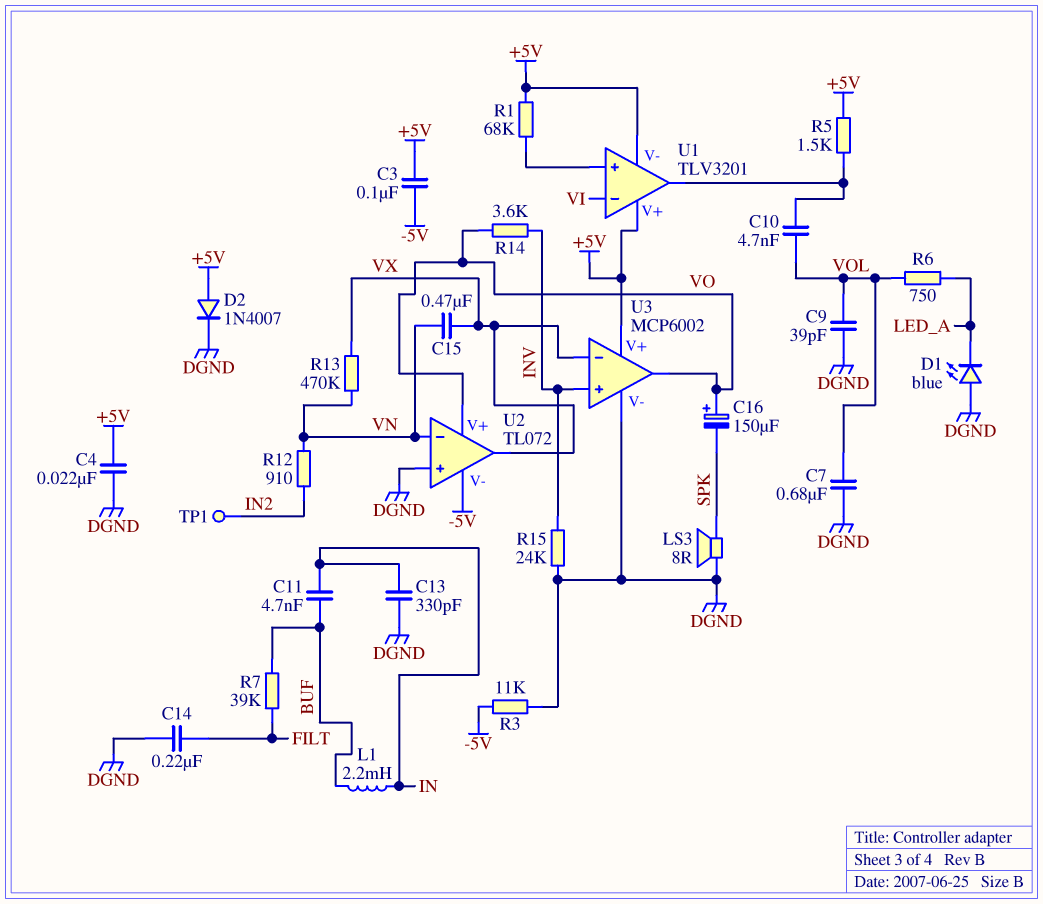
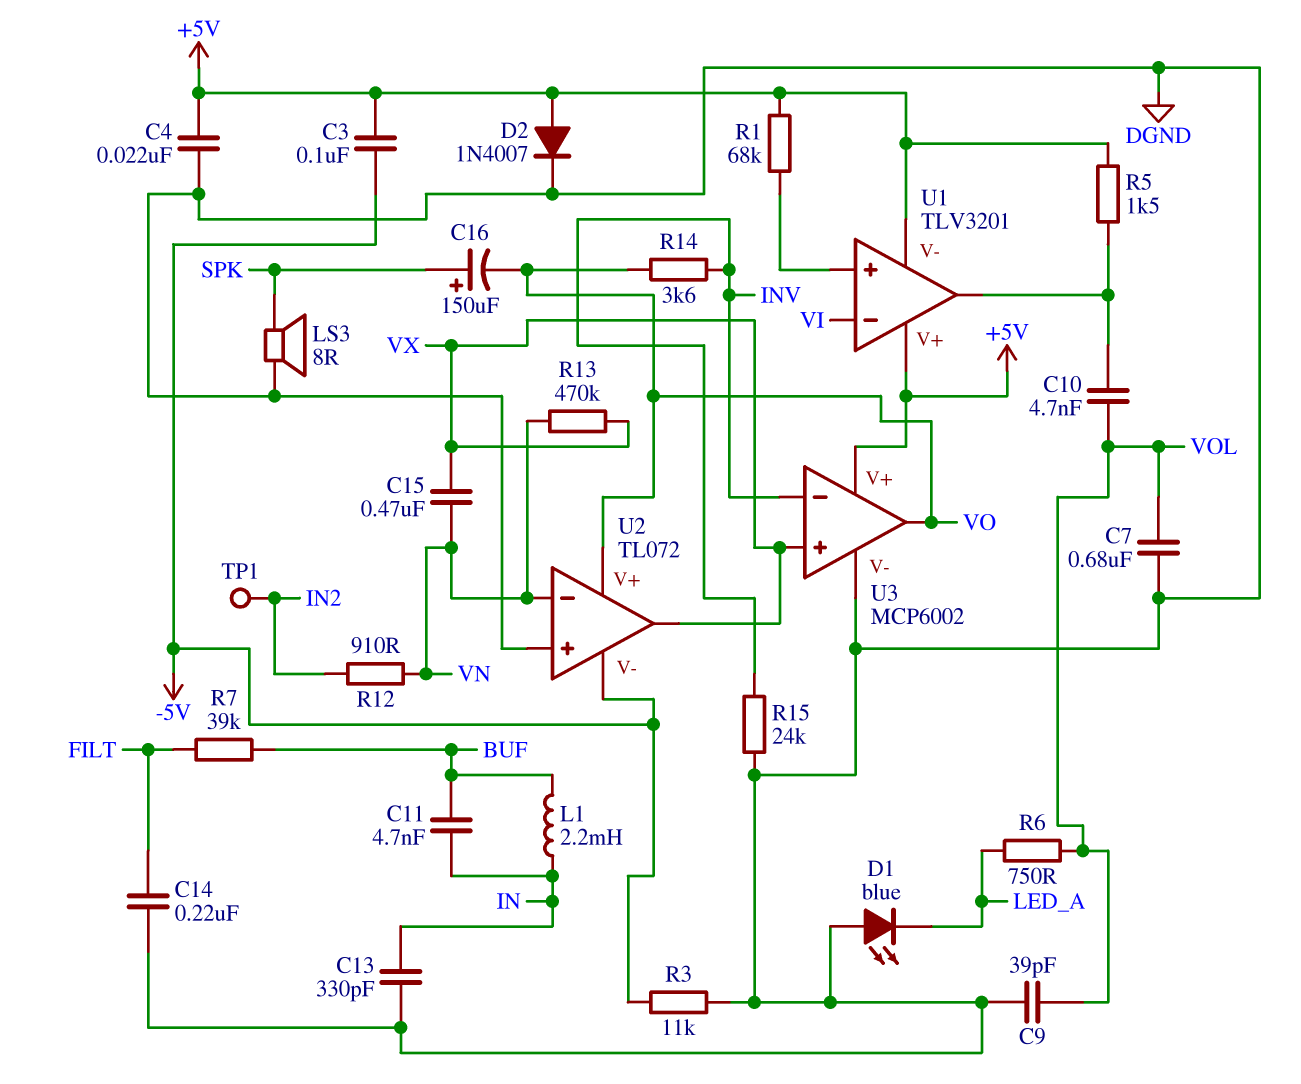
C16: 150uF (plus VO, minus SPK) -> 150uF (plus SPK, minus VO)
U3 pin in+: INV -> VX
U3 pin in-: VX -> INV

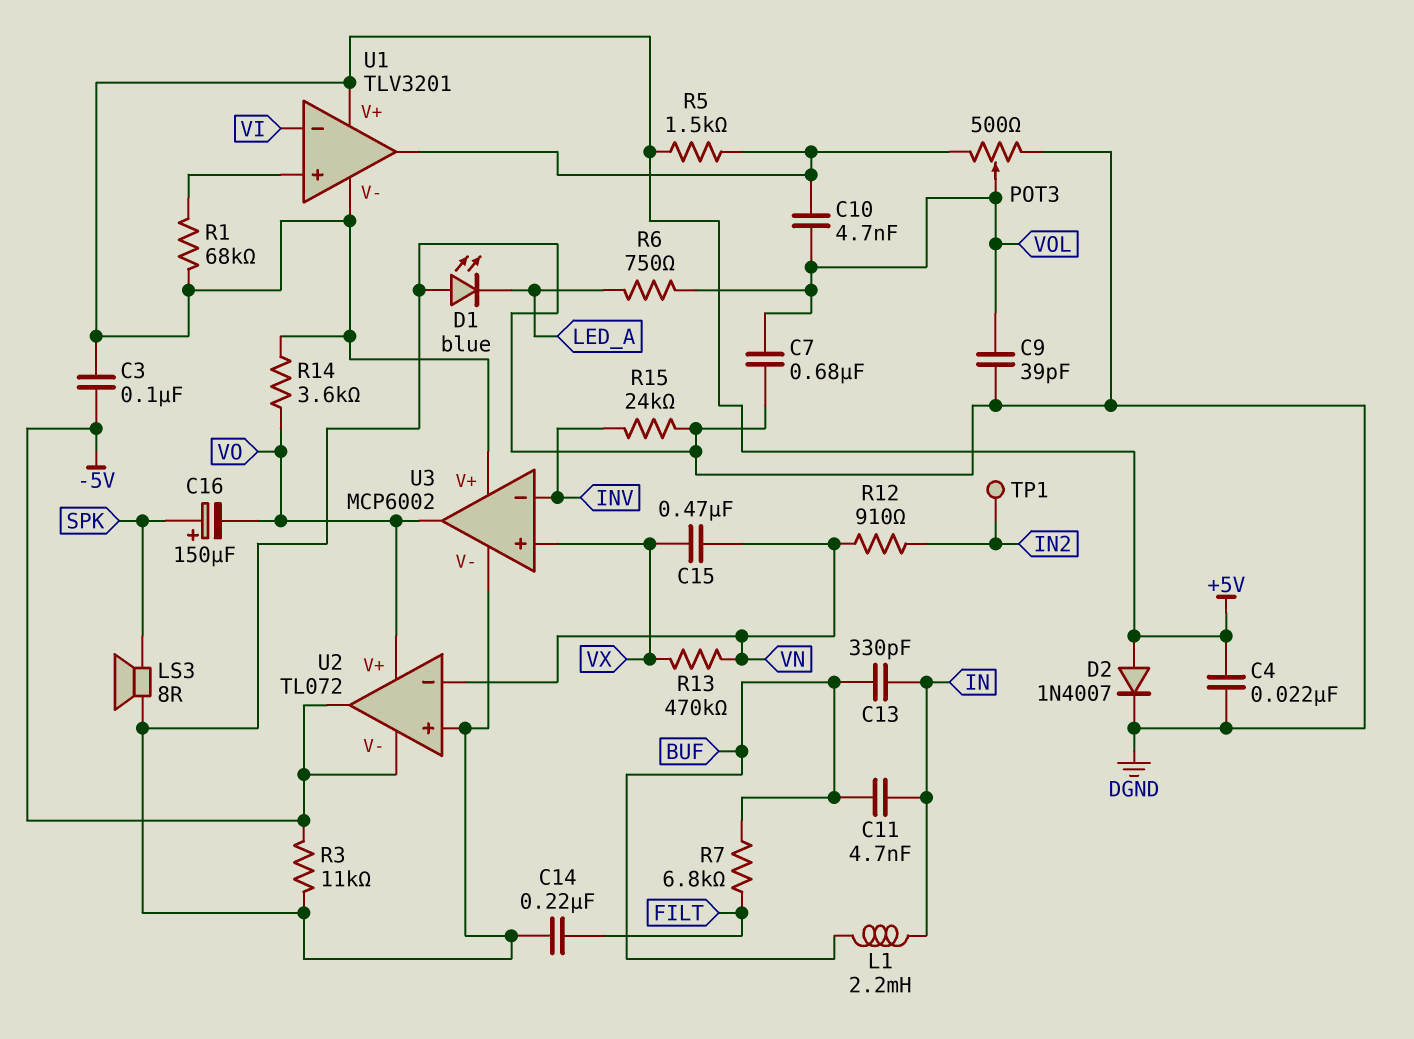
C13: 330pF (DGND, IN) -> 330pF (BUF, IN)
POT3: none -> 500 (DGND, U1/out, wiper VOL)
R7: 39k (BUF, FILT) -> 6.8k (BUF, FILT)
R14: 3.6k (INV, VO) -> 3.6k (+5V, VO)
U2 pin out: VX -> -5V

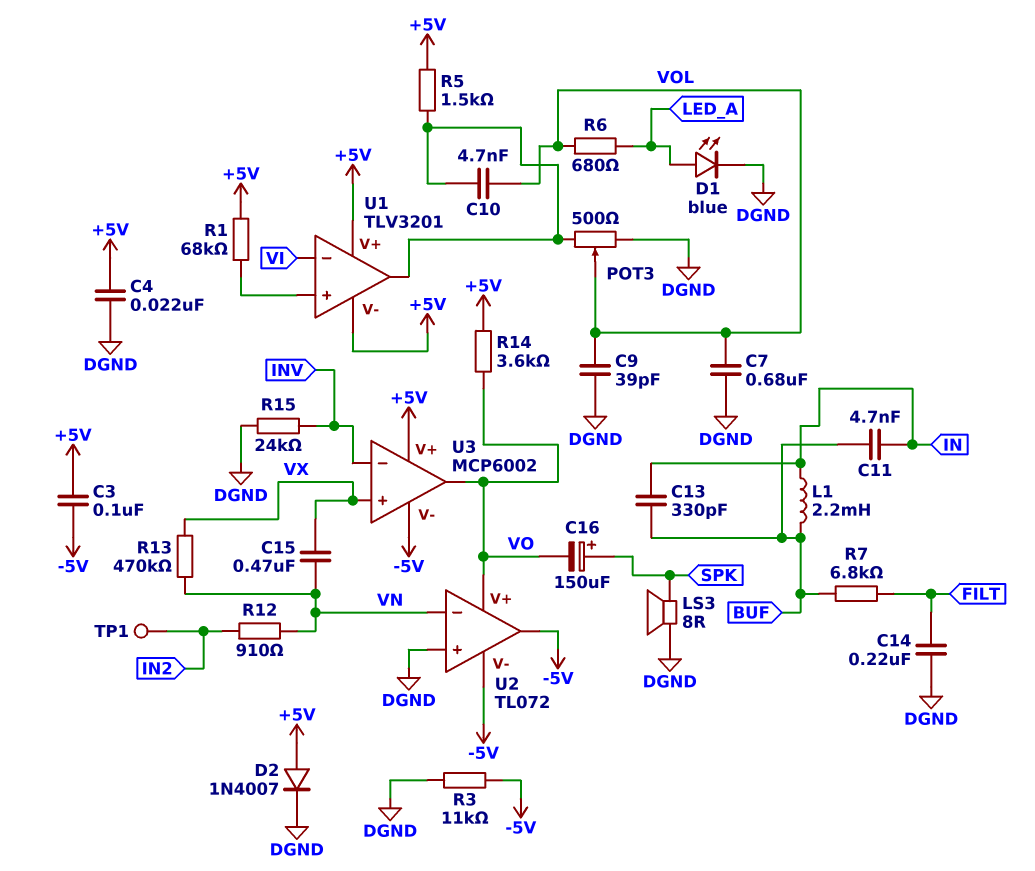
D1: LED blue (A DGND, K LED_A) -> LED blue (A LED_A, K DGND)
R6: 750 (LED_A, VOL) -> 680 (LED_A, VOL)
U3 pin V-: DGND -> -5V

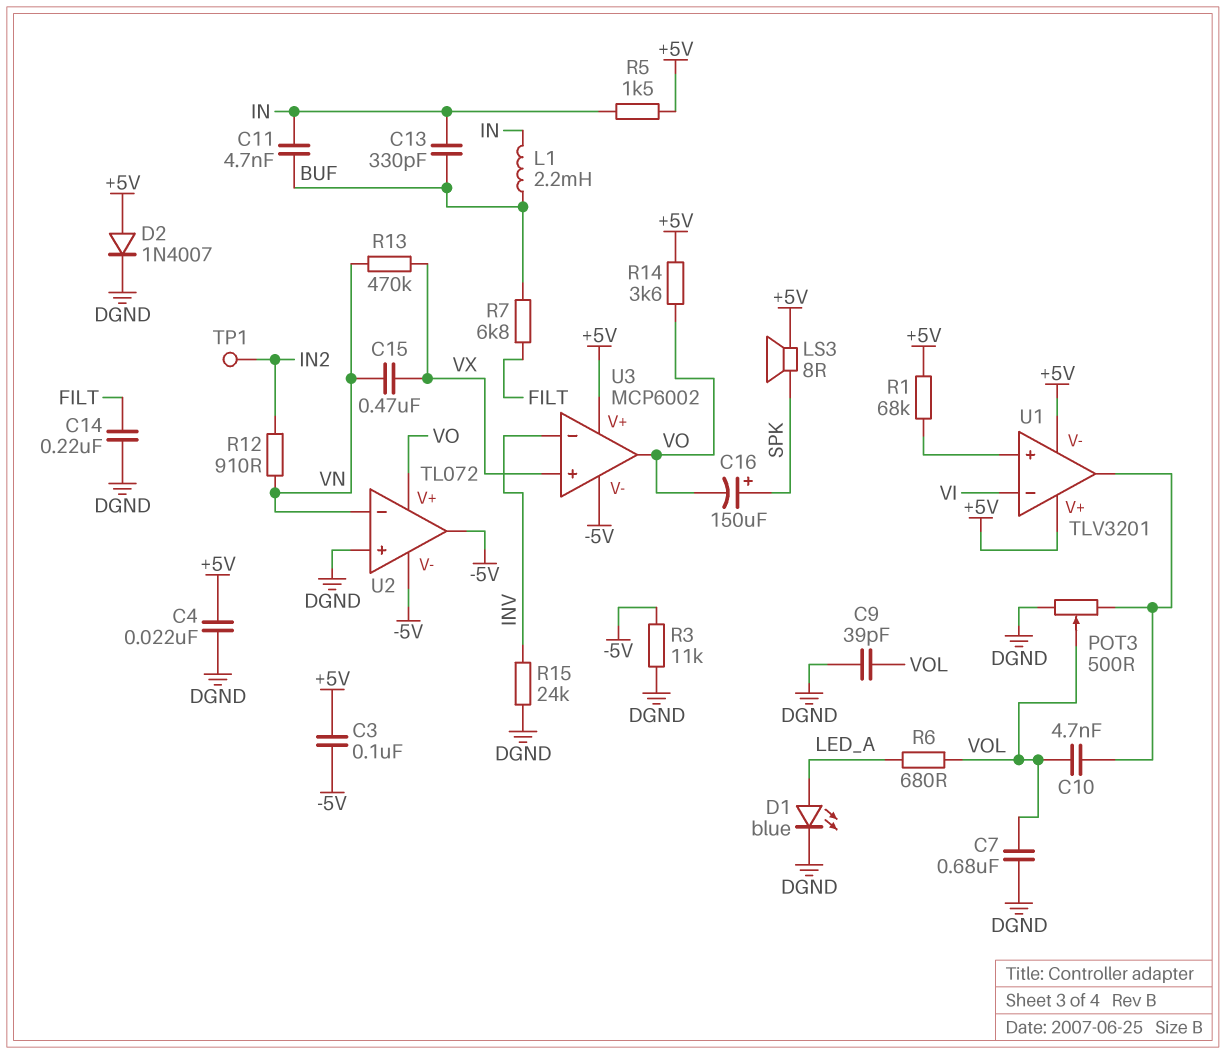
LS3: speaker 8R (DGND, SPK) -> speaker 8R (+5V, SPK)
R5: 1.5k (+5V, U1/out) -> 1.5k (+5V, IN)

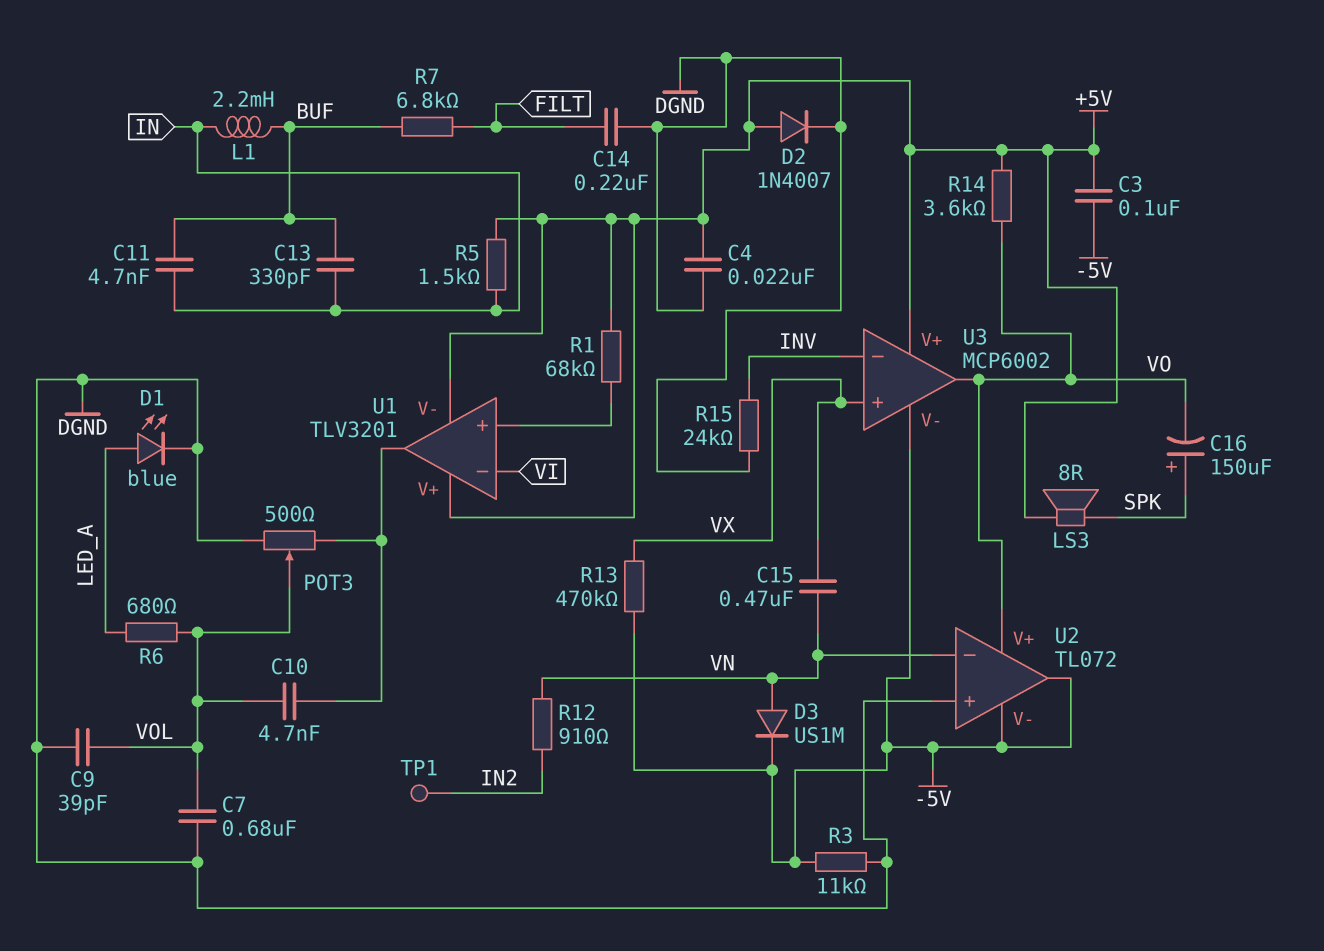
D3: none -> diode US1M (A VN, K -5V)
R13: 470k (VN, VX) -> 470k (-5V, VX)

